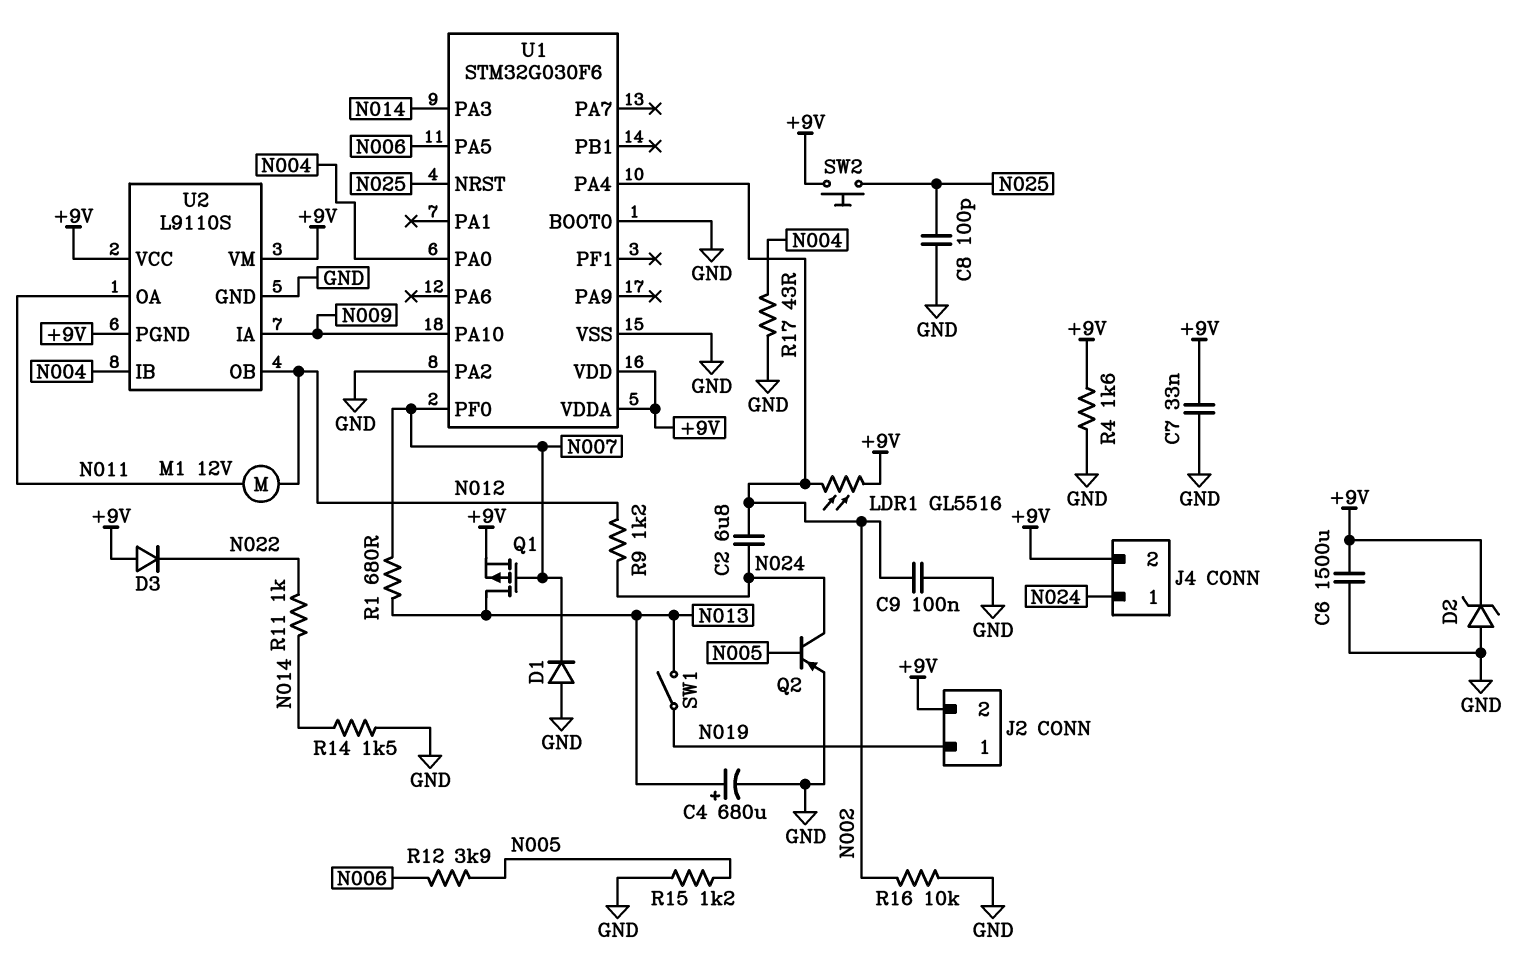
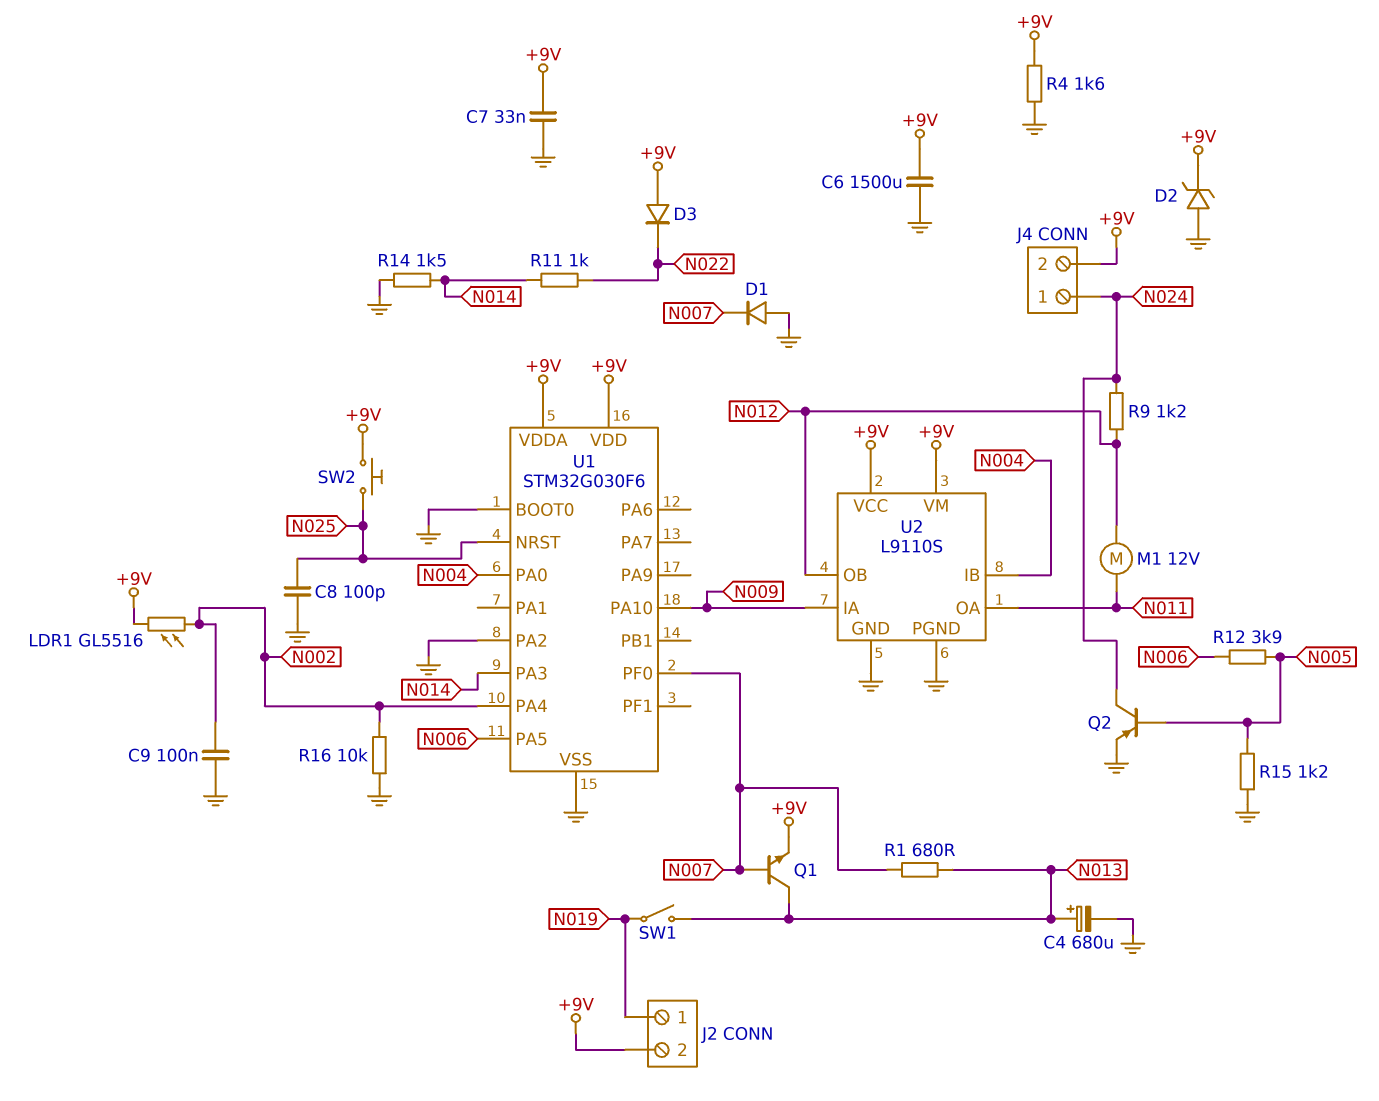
C2: 6.8uF (N002, N024) -> none
Q1: PMOS (G N007, D N013, S +9V) -> NPN (B N007, C N013, E +9V)
R17: 43 (GND, N004) -> none
U2 pin PGND: +9V -> GND

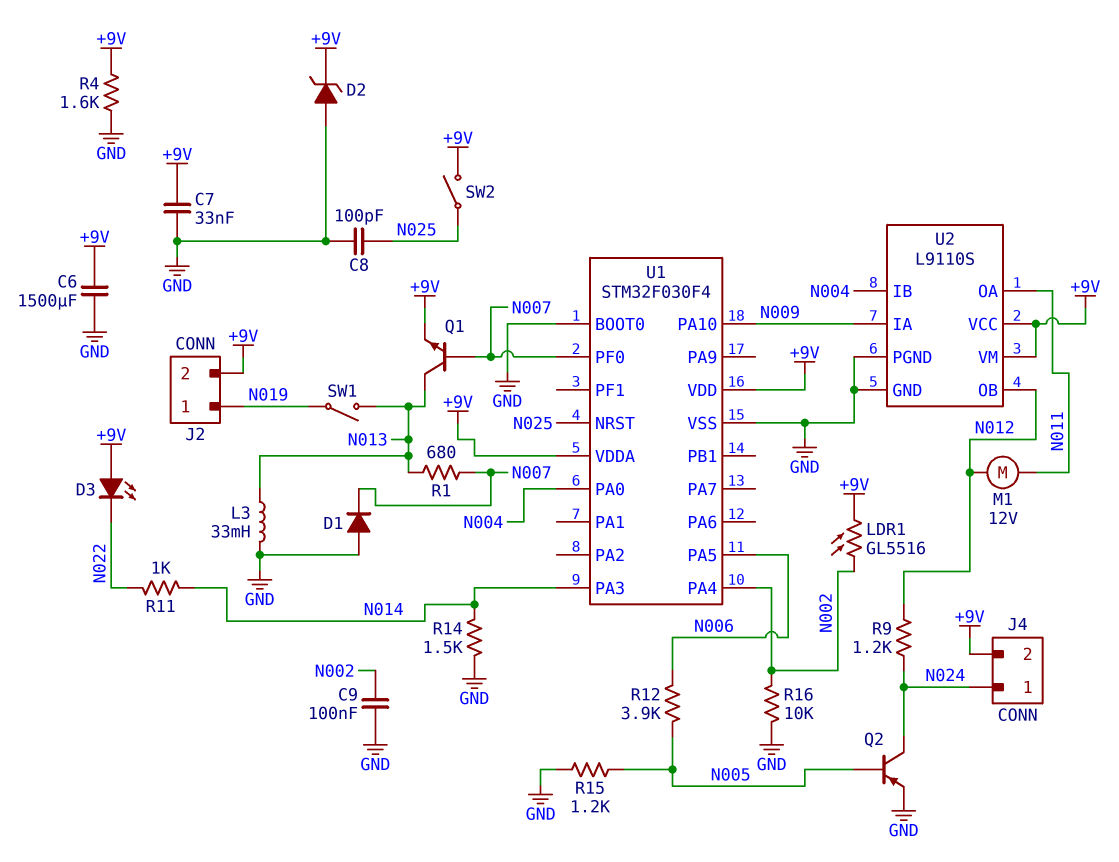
C4: 680uF (plus N013, minus GND) -> none
D3: diode (A +9V, K N022) -> LED (A +9V, K N022)
L3: none -> 33mH (GND, N013)
SW2: button (+9V, N025) -> switch (+9V, N025)
U1: STM32G030F6 -> STM32F030F4
U1 pin PA2: GND -> none

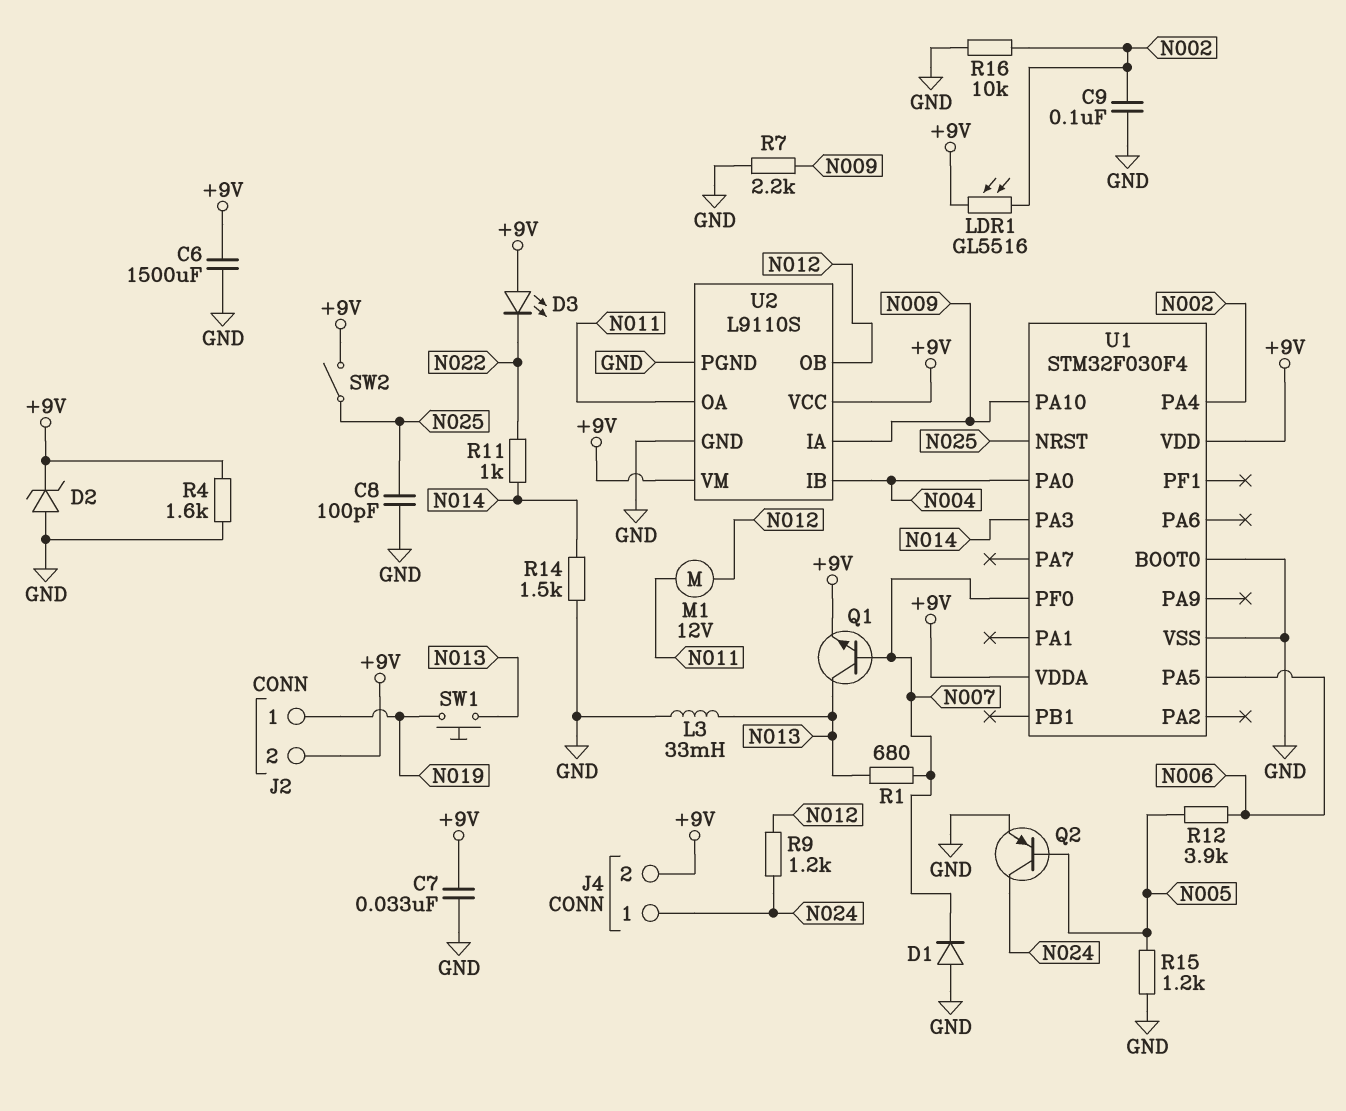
R7: none -> 2.2k (GND, N009)
SW1: switch (N013, N019) -> button (N013, N019)

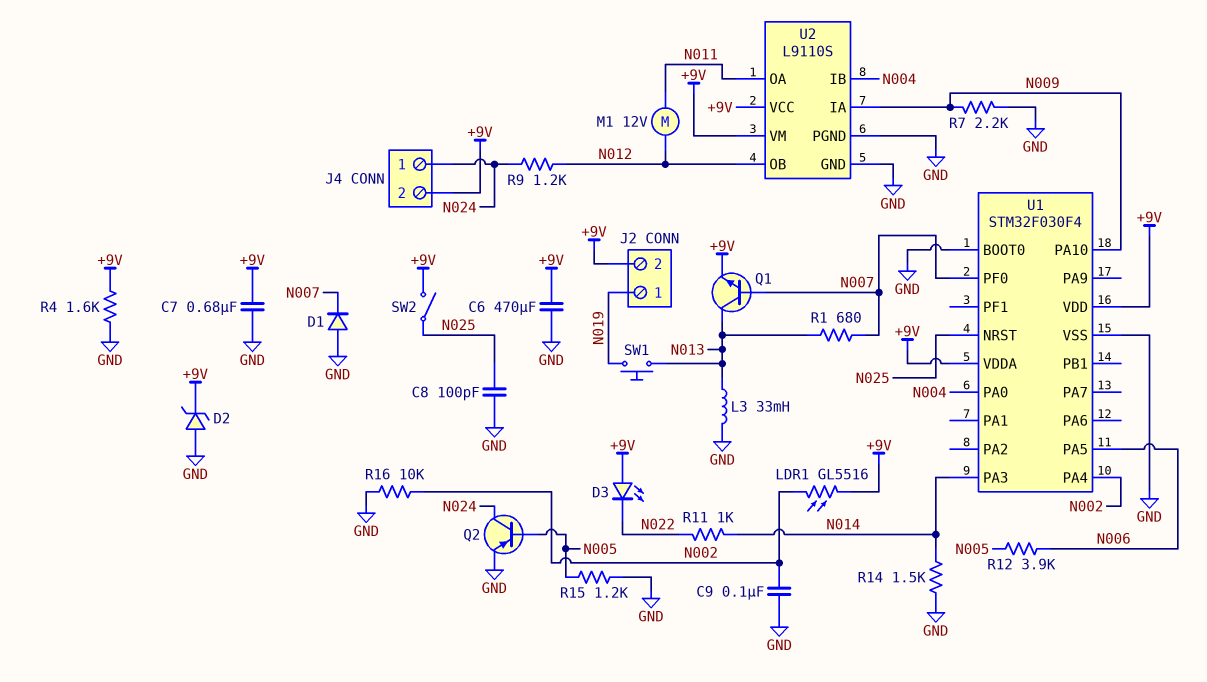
C6: 1500uF (+9V, GND) -> 470uF (+9V, GND)
C7: 33nF (+9V, GND) -> 680nF (+9V, GND)

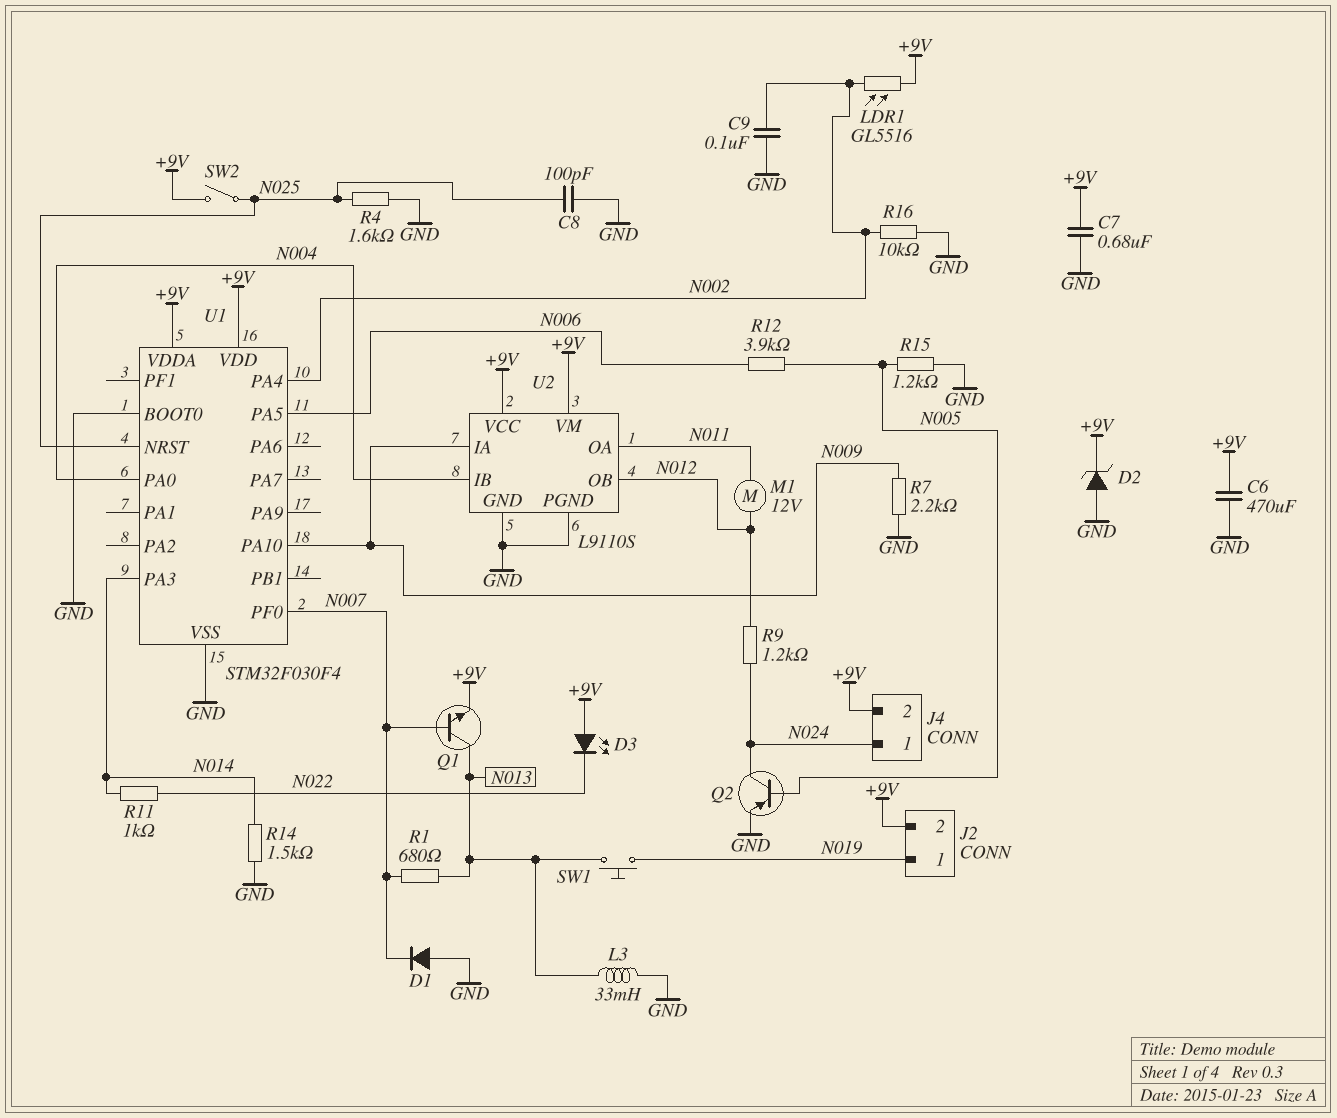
R4: 1.6k (+9V, GND) -> 1.6k (GND, N025)

